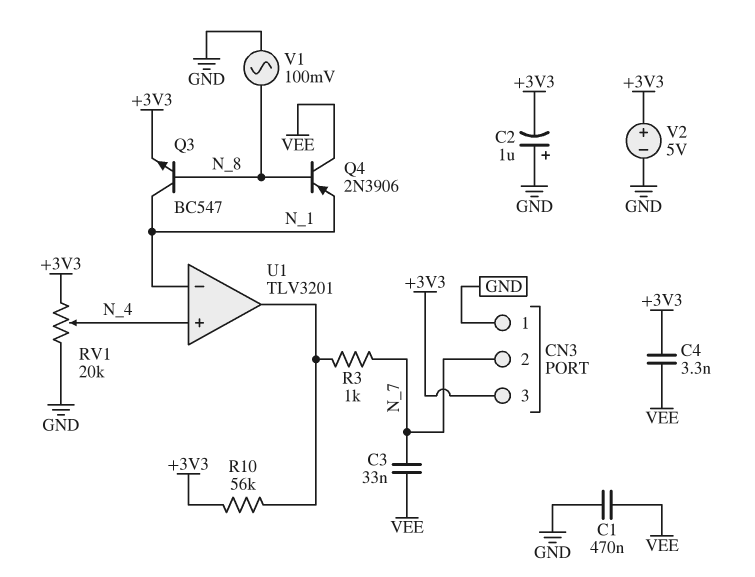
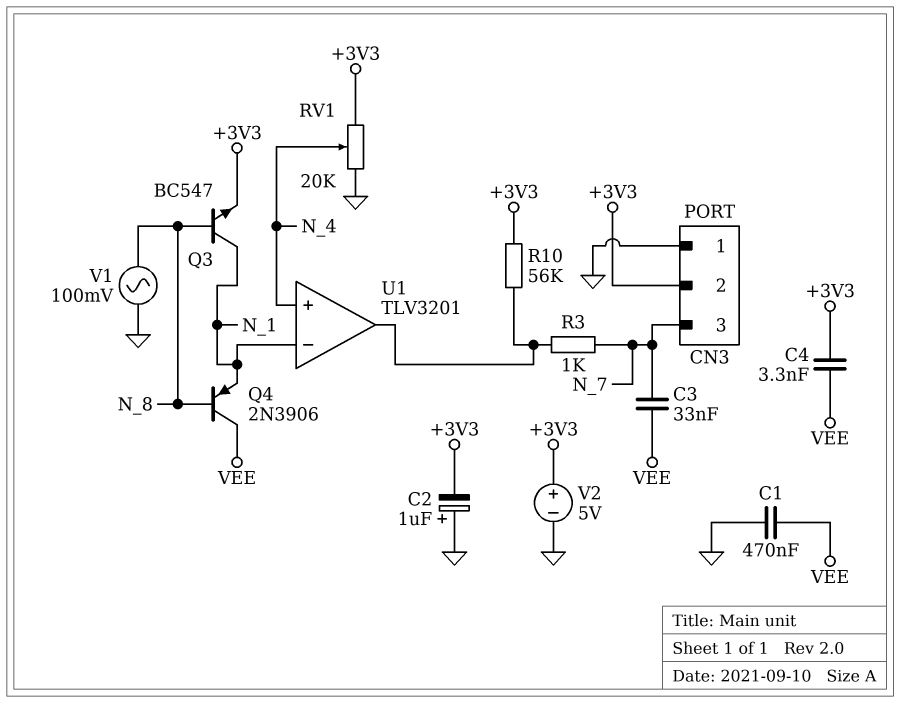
CN3 pin 2: N_7 -> +3V3
CN3 pin 3: +3V3 -> N_7

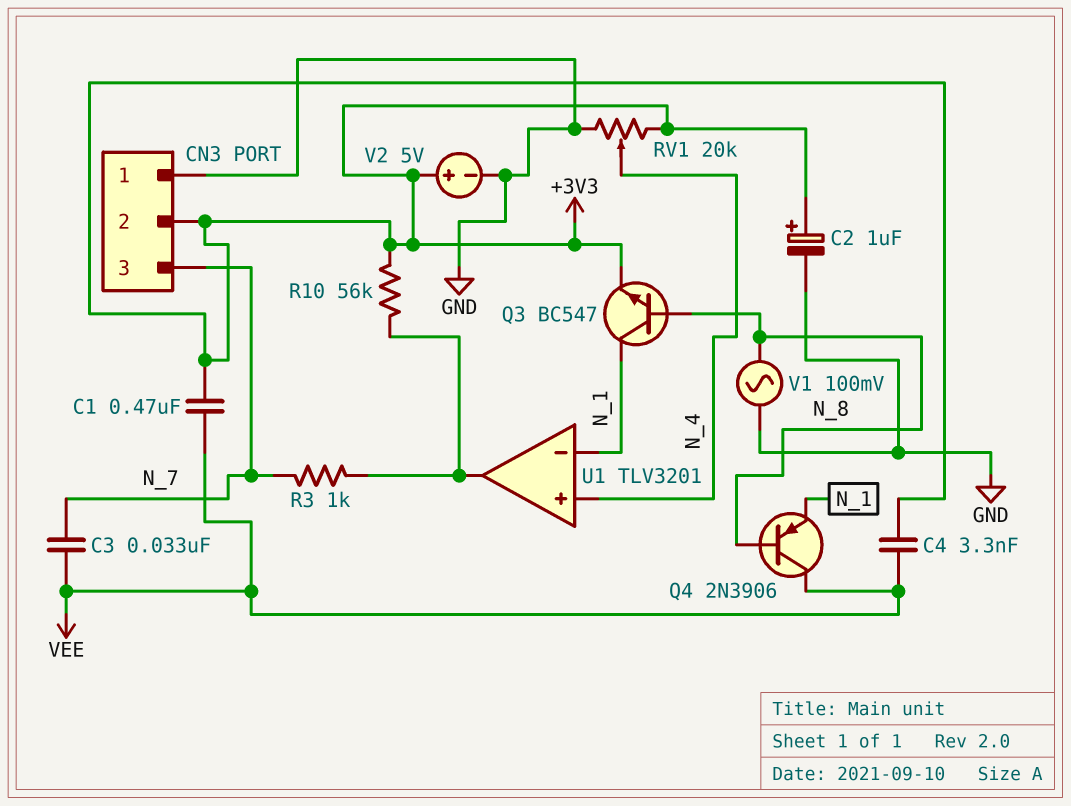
C1: 470nF (GND, VEE) -> 470nF (+3V3, VEE)
C2: 1uF (plus GND, minus +3V3) -> 1uF (plus +3V3, minus GND)

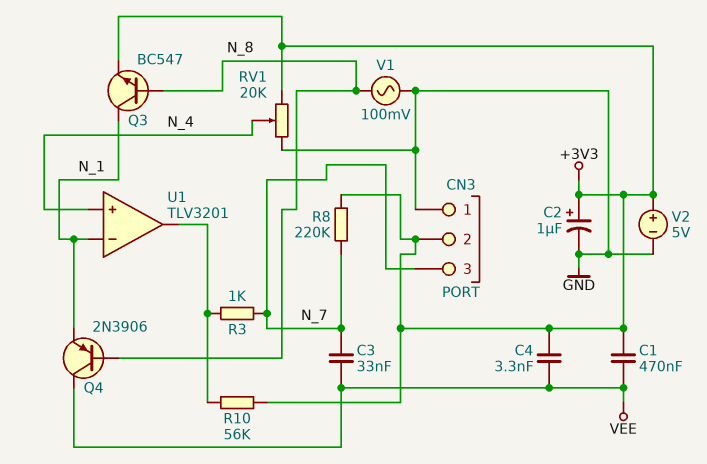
R8: none -> 220k (+3V3, N_7)

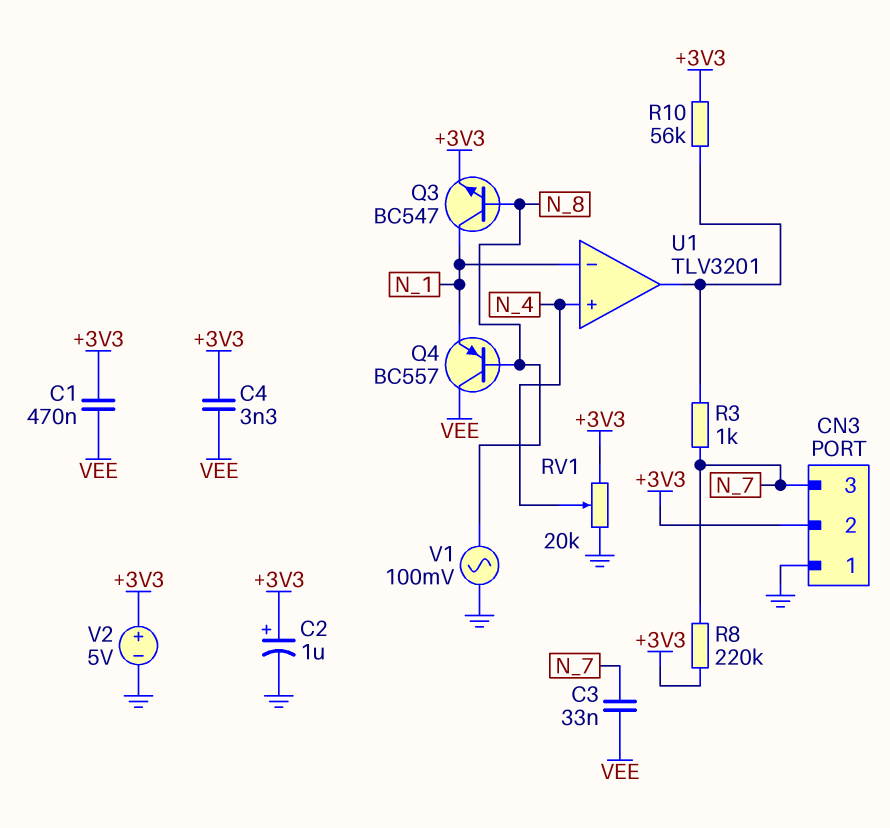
Q4: PNP 2N3906 (B N_8, C VEE, E N_1) -> PNP BC557 (B N_8, C VEE, E N_1)

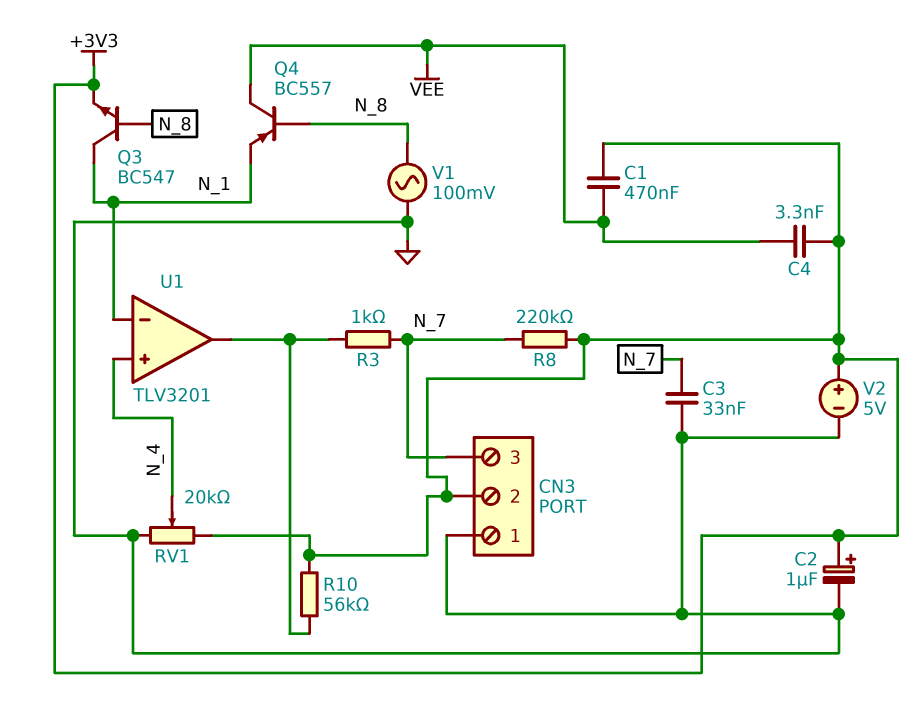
C3: 33nF (N_7, VEE) -> 33nF (GND, N_7)

